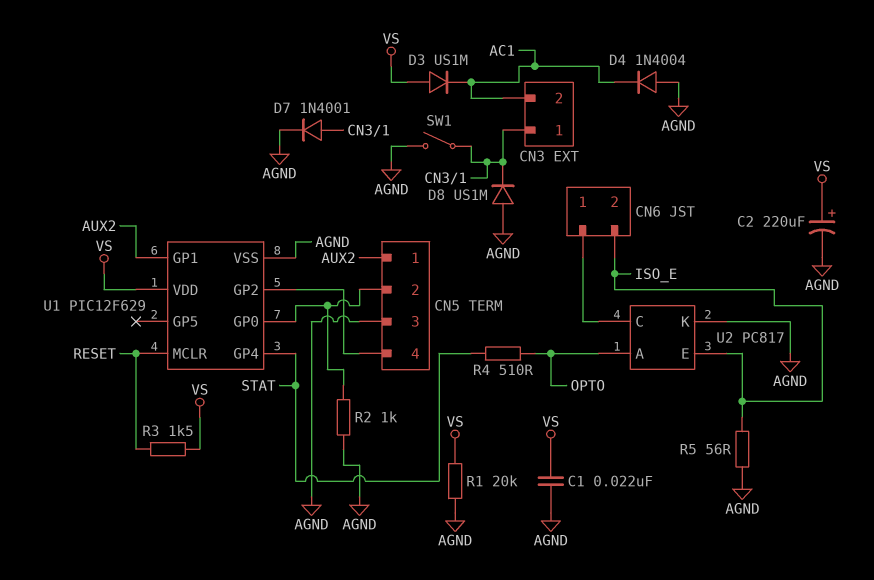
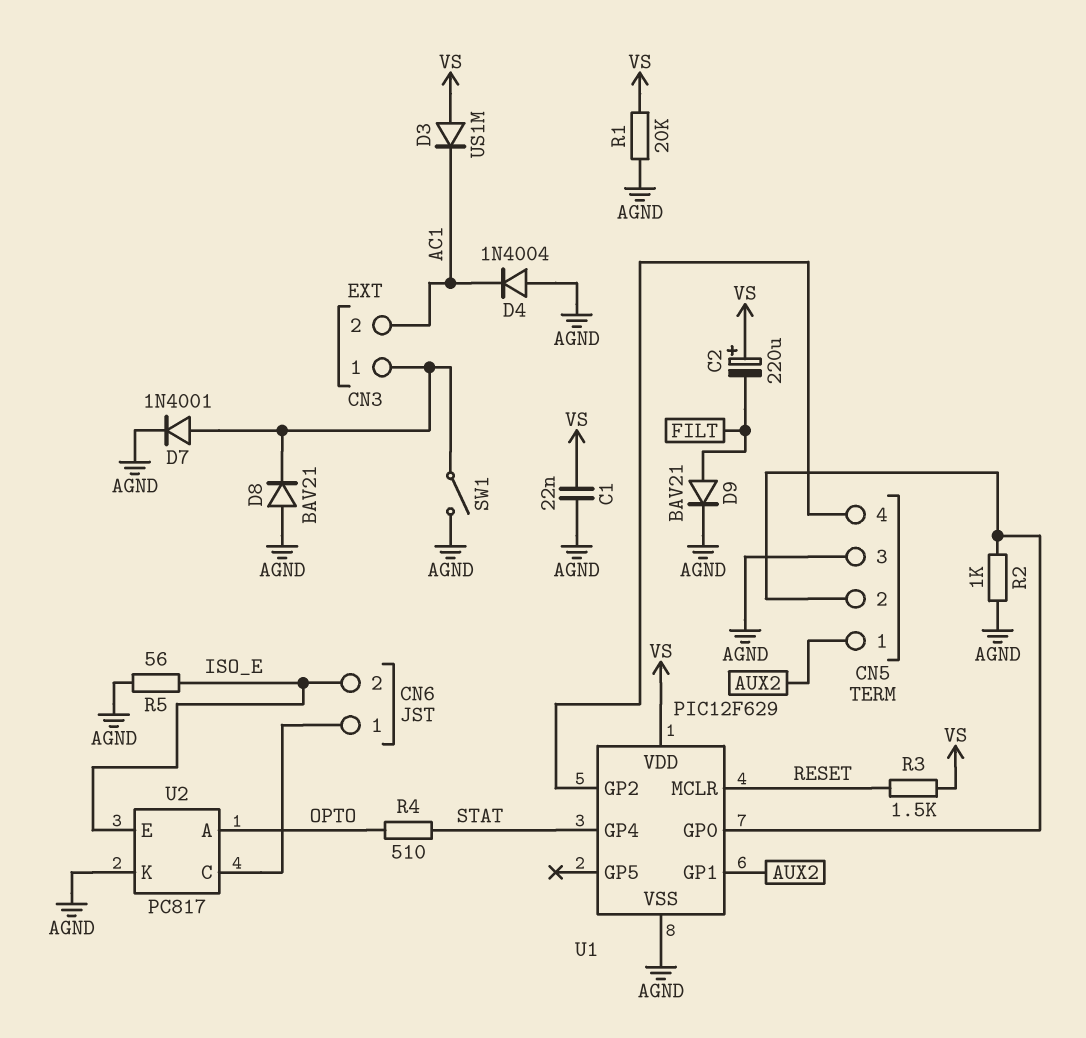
C2: 220uF (plus VS, minus AGND) -> 220uF (plus VS, minus FILT)
D8: diode US1M (A AGND, K CN3/1) -> diode BAV21 (A AGND, K CN3/1)
D9: none -> diode BAV21 (A FILT, K AGND)

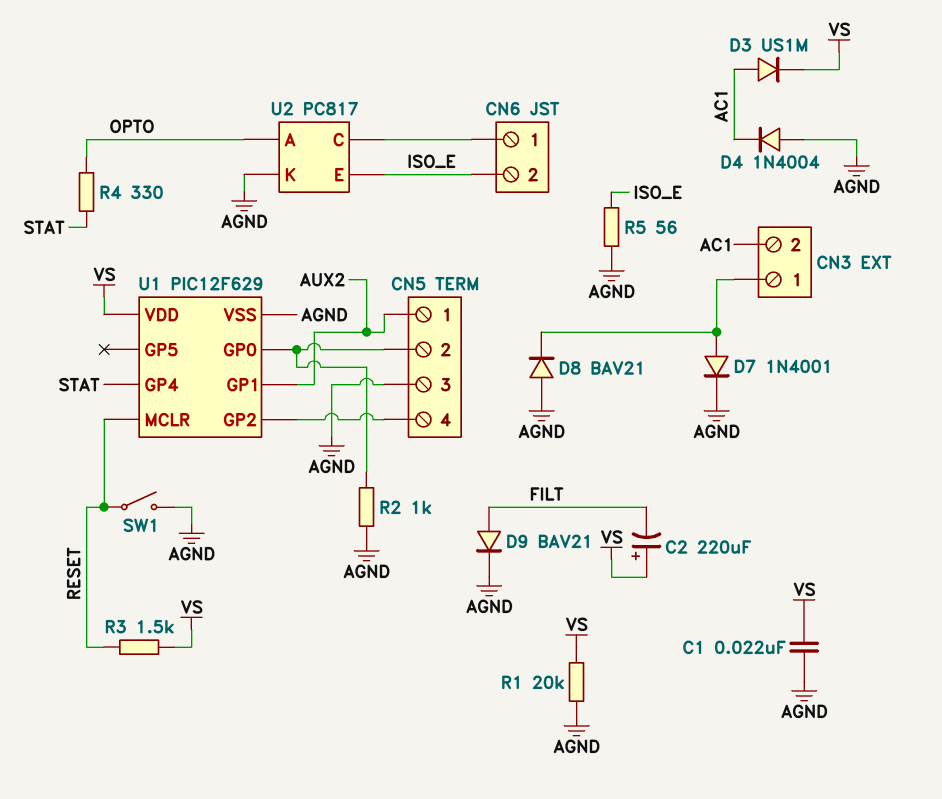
D3: diode US1M (A VS, K AC1) -> diode US1M (A AC1, K VS)
R4: 510 (OPTO, STAT) -> 330 (OPTO, STAT)
SW1: switch (AGND, CN3/1) -> switch (AGND, RESET)

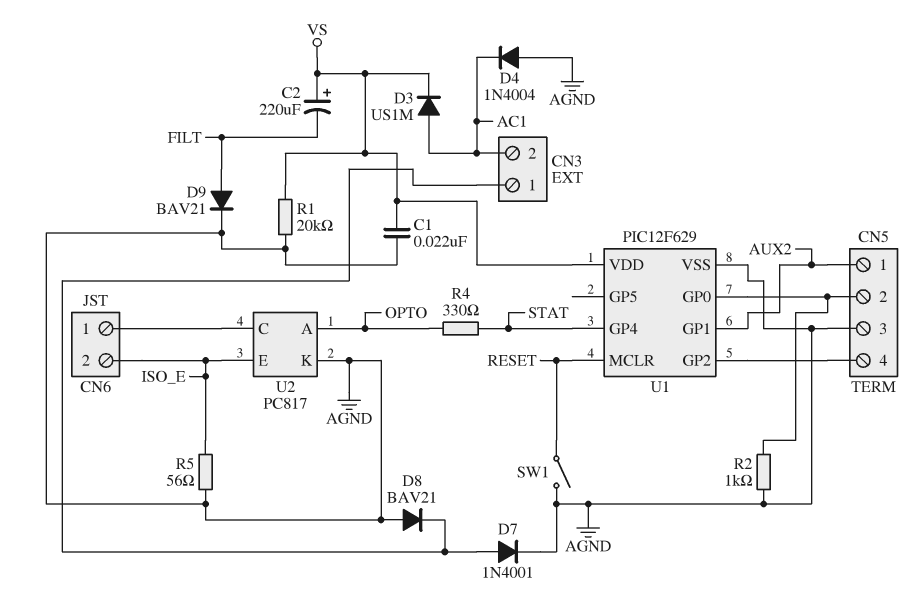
R3: 1.5k (RESET, VS) -> none

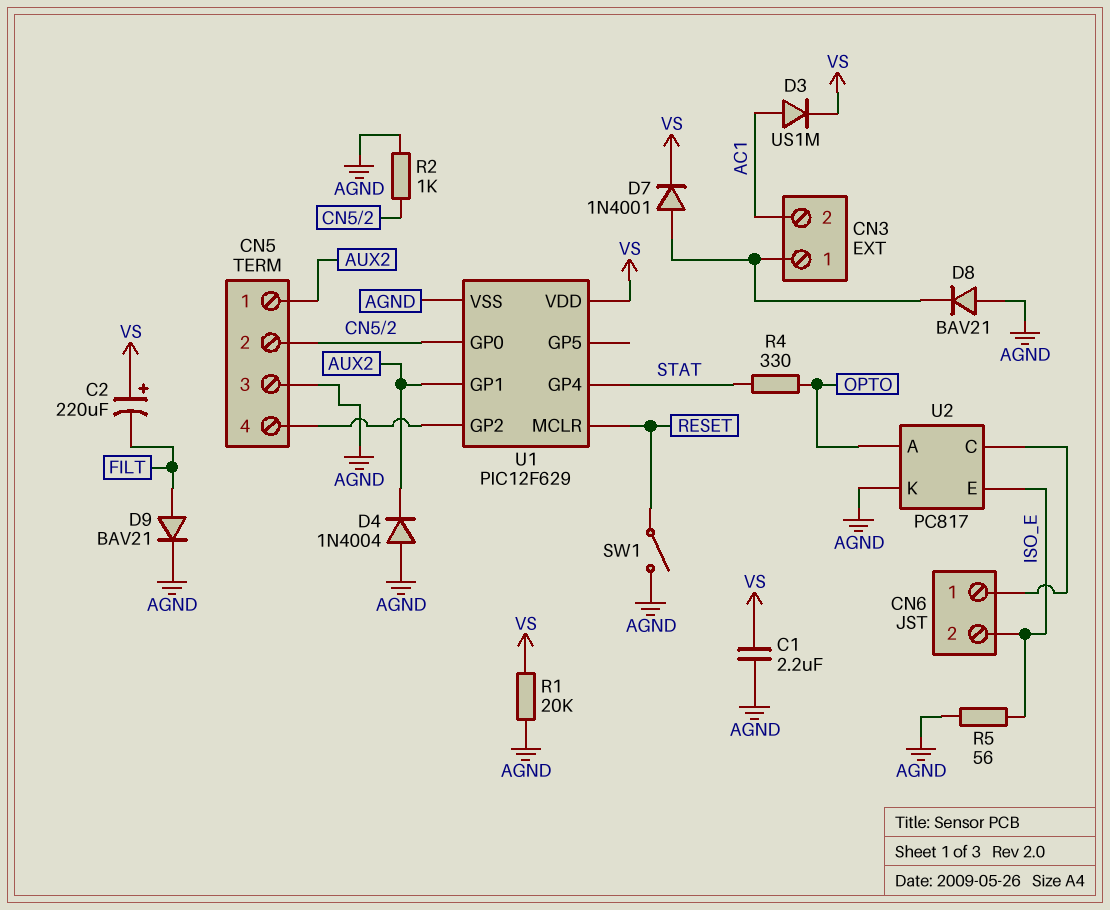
C1: 22nF (AGND, VS) -> 2.2uF (AGND, VS)
D4: diode 1N4004 (A AGND, K AC1) -> diode 1N4004 (A AGND, K AUX2)
D7: diode 1N4001 (A CN3/1, K AGND) -> diode 1N4001 (A CN3/1, K VS)

